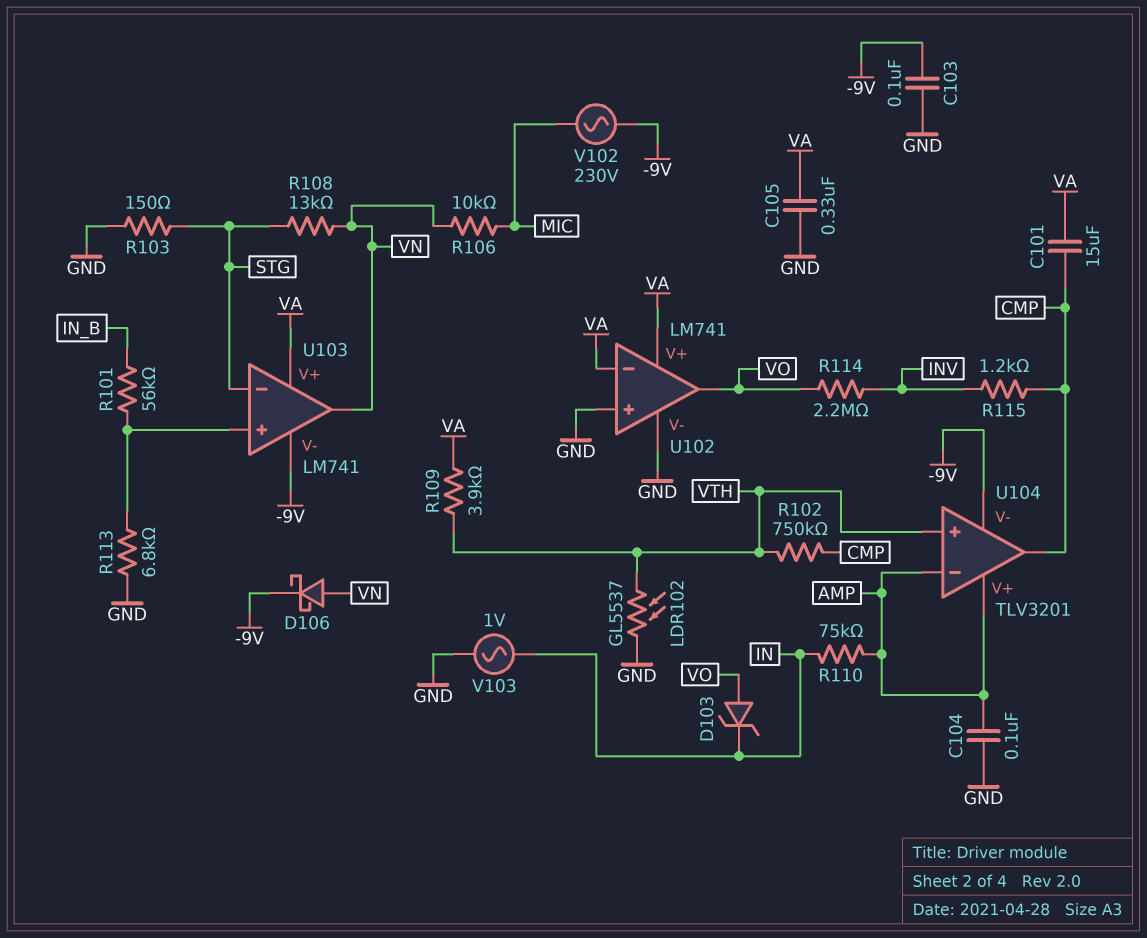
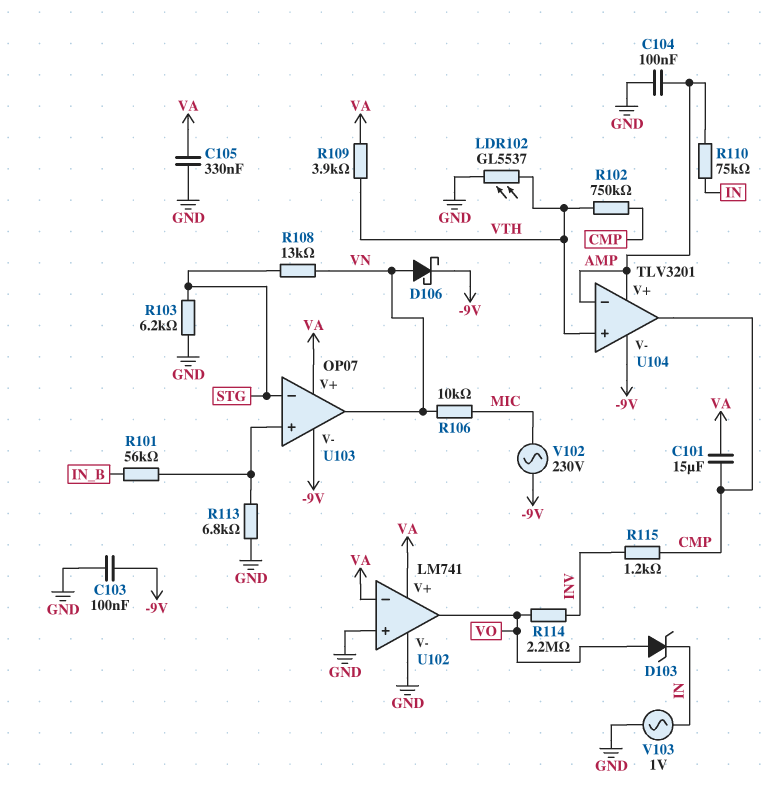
R103: 150 (GND, STG) -> 6.2k (GND, STG)
U103: LM741 -> OP07

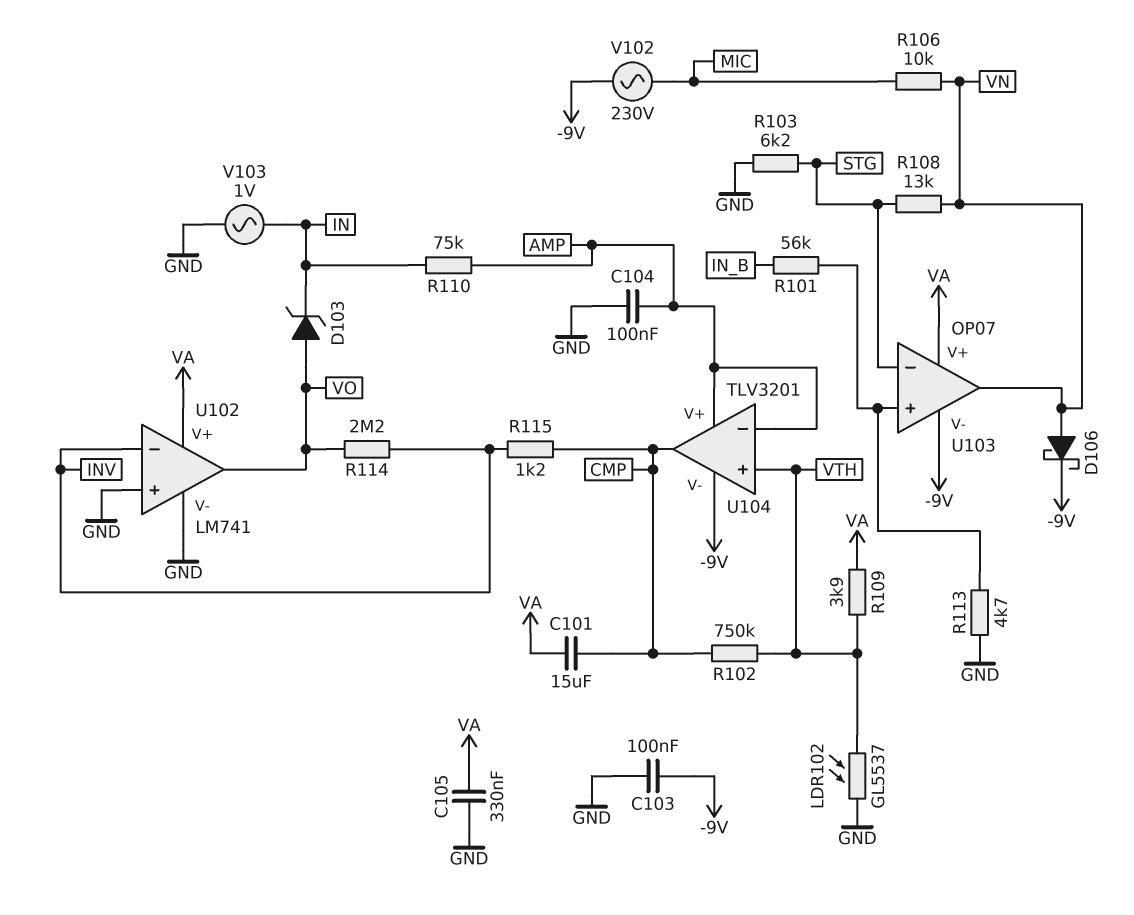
R113: 6.8k (GND, U103/in+) -> 4.7k (GND, U103/in+)
U102 pin in-: VA -> INV

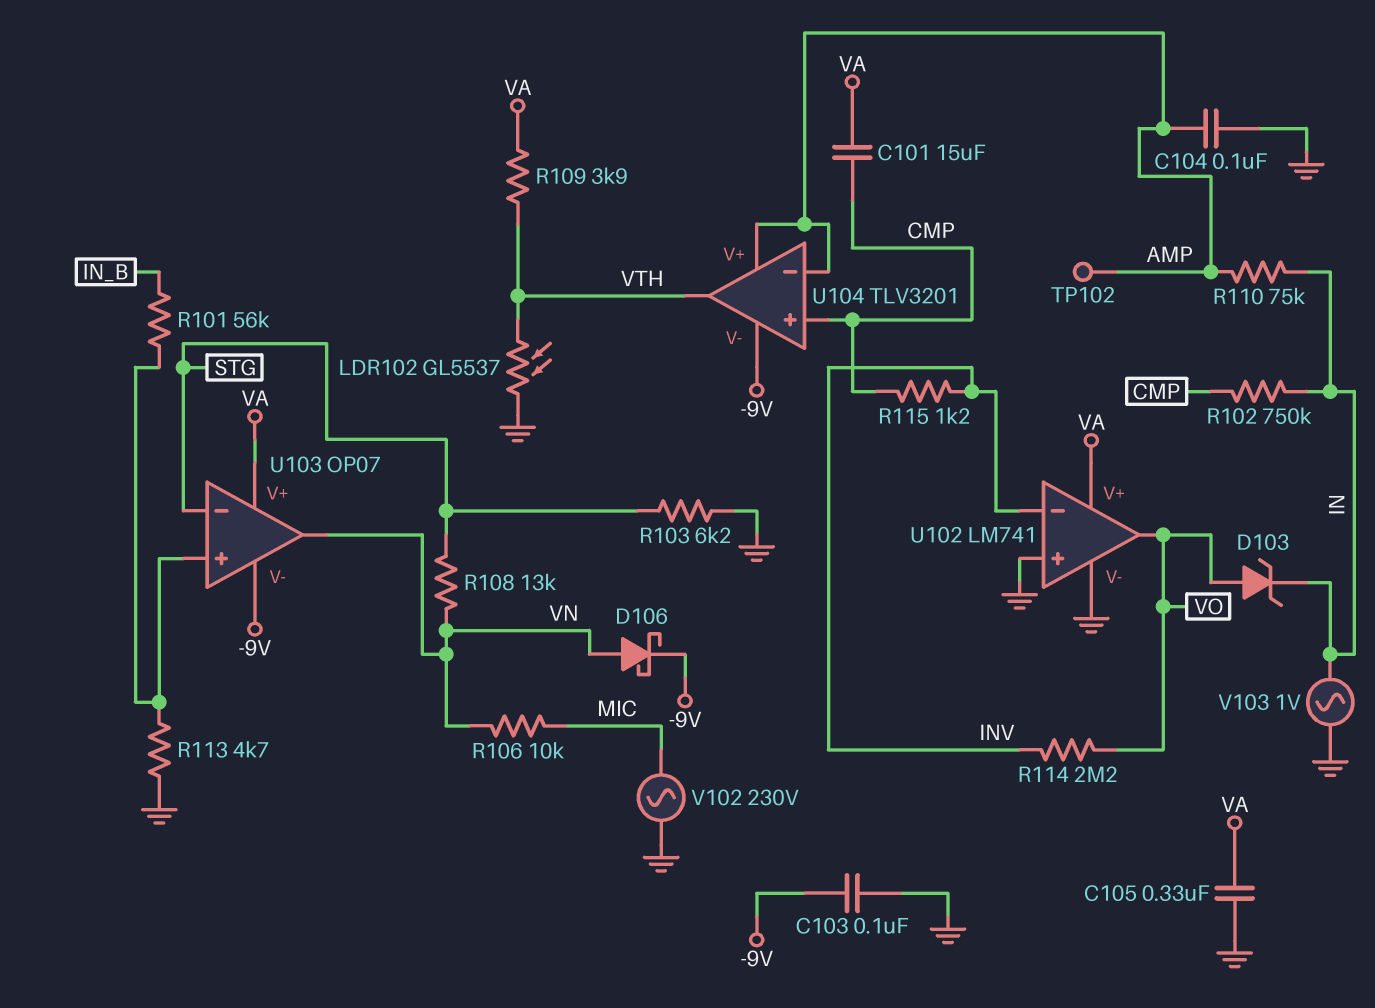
R102: 750k (CMP, VTH) -> 750k (CMP, IN)
TP102: none -> test point (AMP)
U104 pin in+: VTH -> CMP
U104 pin out: CMP -> VTH
V102: AC 230V (-9V, MIC) -> AC 230V (GND, MIC)

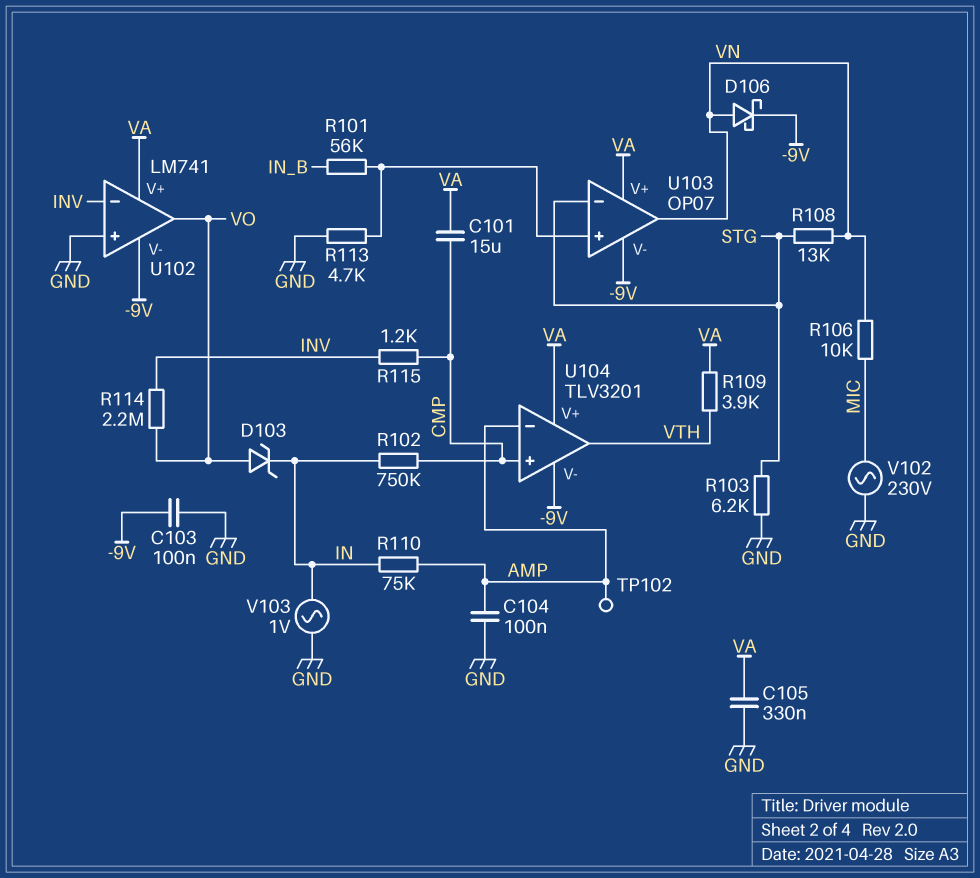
LDR102: GL5537 (GND, VTH) -> none
U102 pin V-: GND -> -9V
U104 pin V+: AMP -> VA

